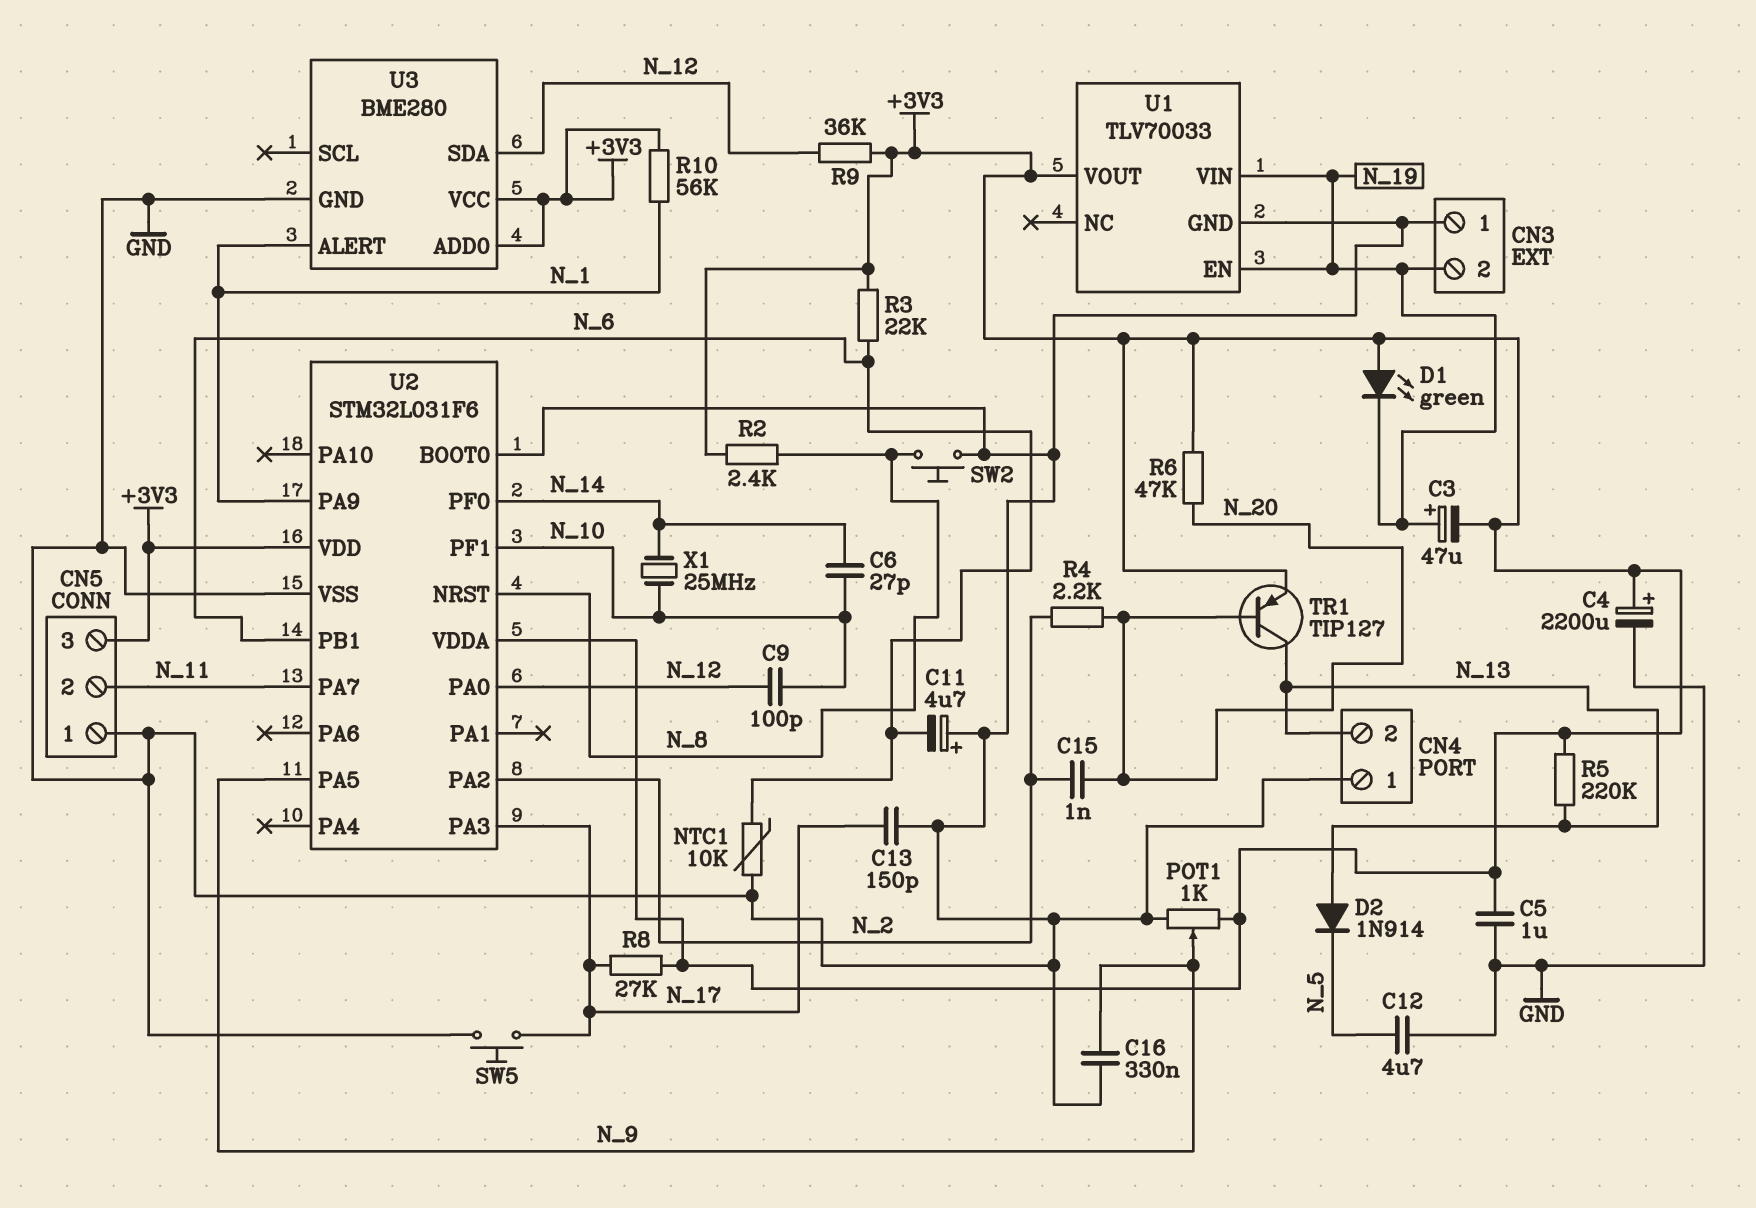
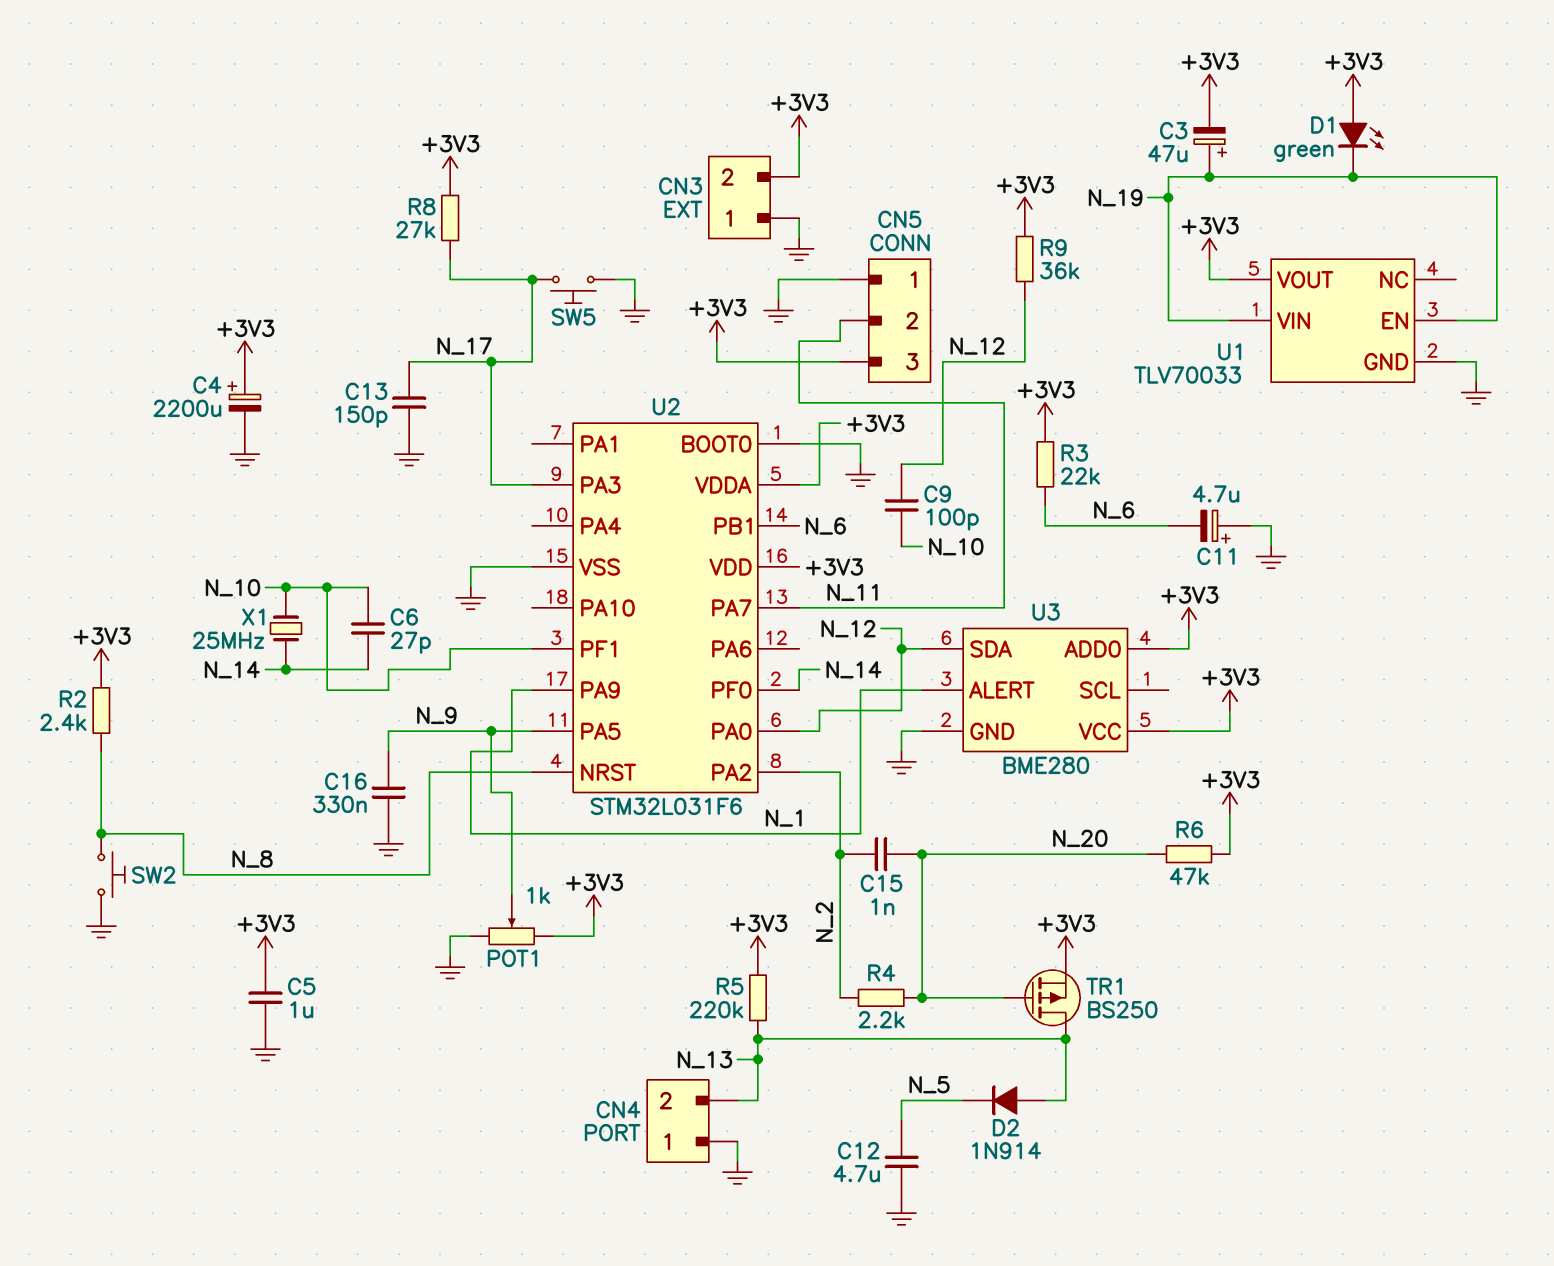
CN3 pin 2: N_19 -> +3V3
NTC1: 10k (GND, N_6) -> none
R10: 56k (+3V3, N_1) -> none
TR1: PNP TIP127 (B N_20, C N_13, E +3V3) -> PMOS BS250 (G N_20, D N_13, S +3V3)

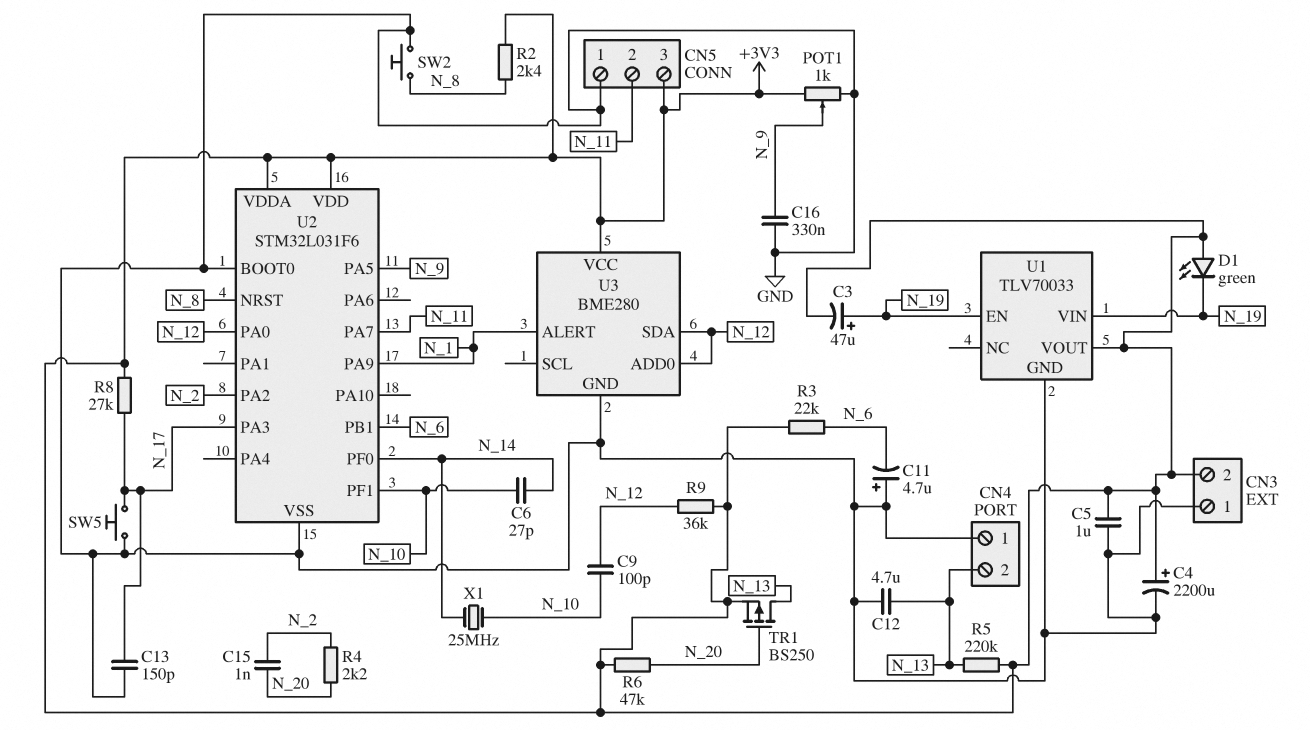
C12: 4.7uF (GND, N_5) -> 4.7uF (GND, N_13)
D2: diode 1N914 (A N_13, K N_5) -> none
U3 pin ADD0: +3V3 -> N_12

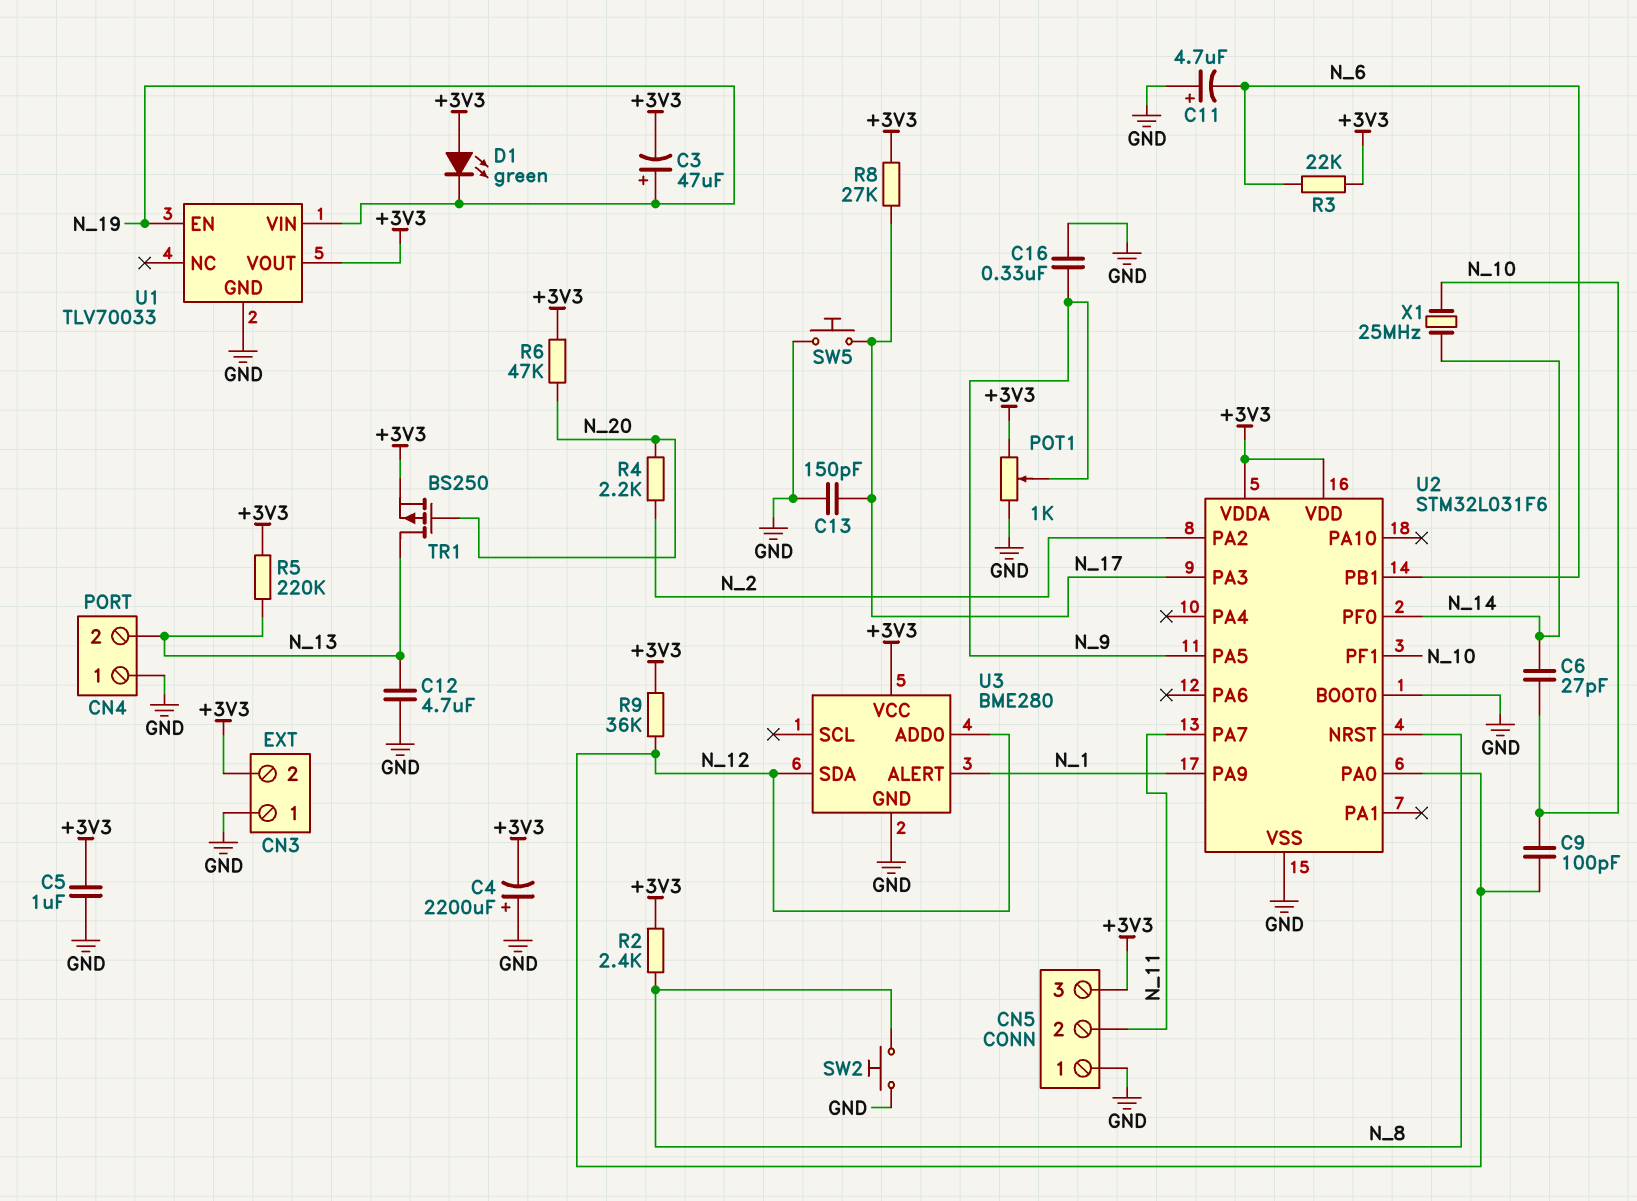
C4: 2200uF (plus +3V3, minus GND) -> 2200uF (plus GND, minus +3V3)
C15: 1nF (N_2, N_20) -> none

